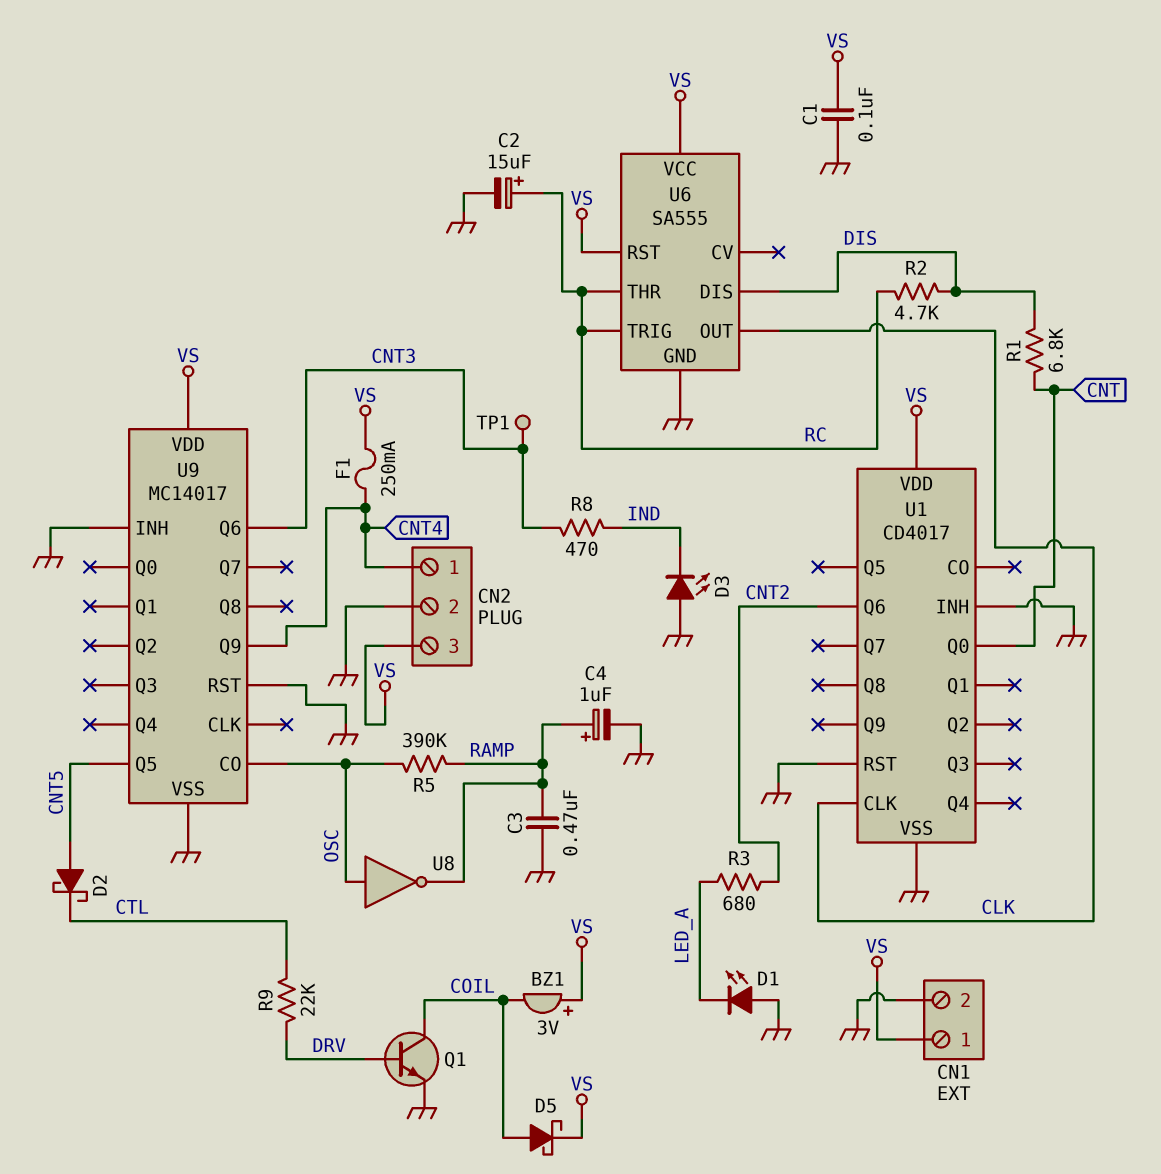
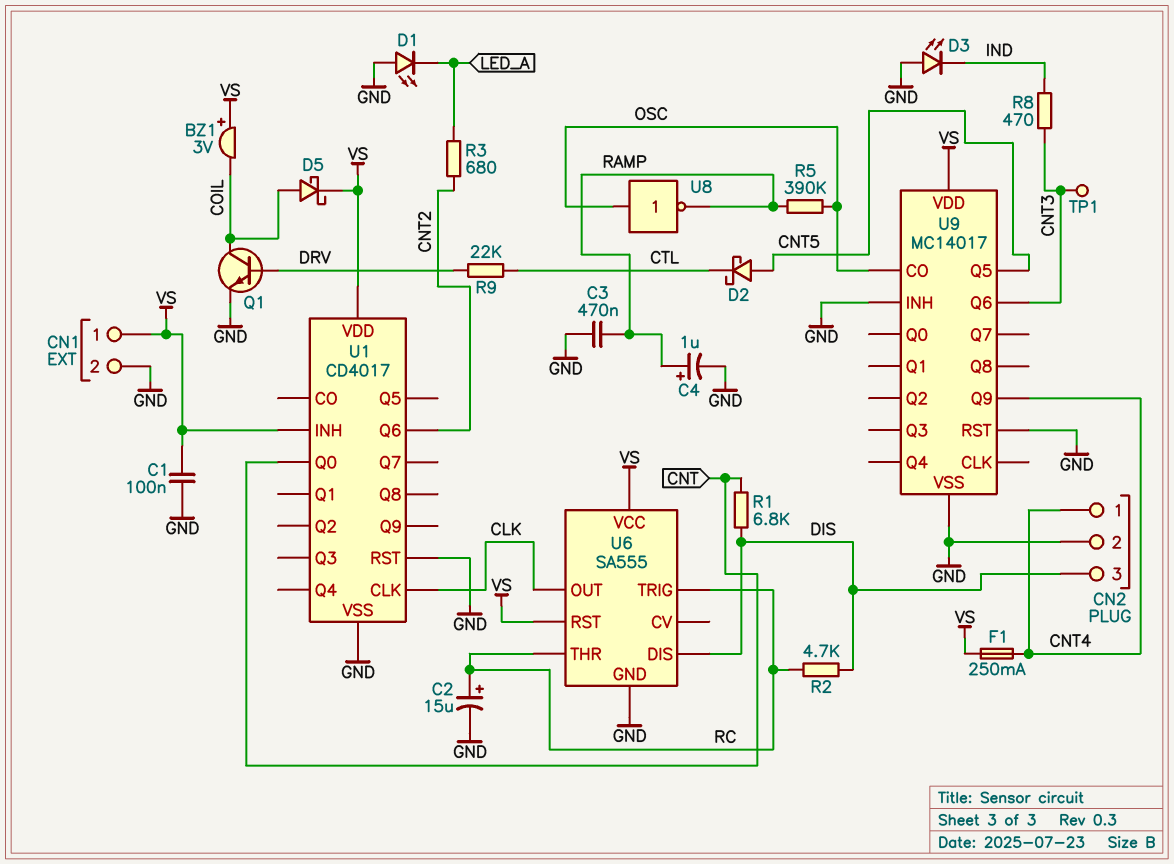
CN2 pin 3: VS -> DIS
U1 pin INH: GND -> VS

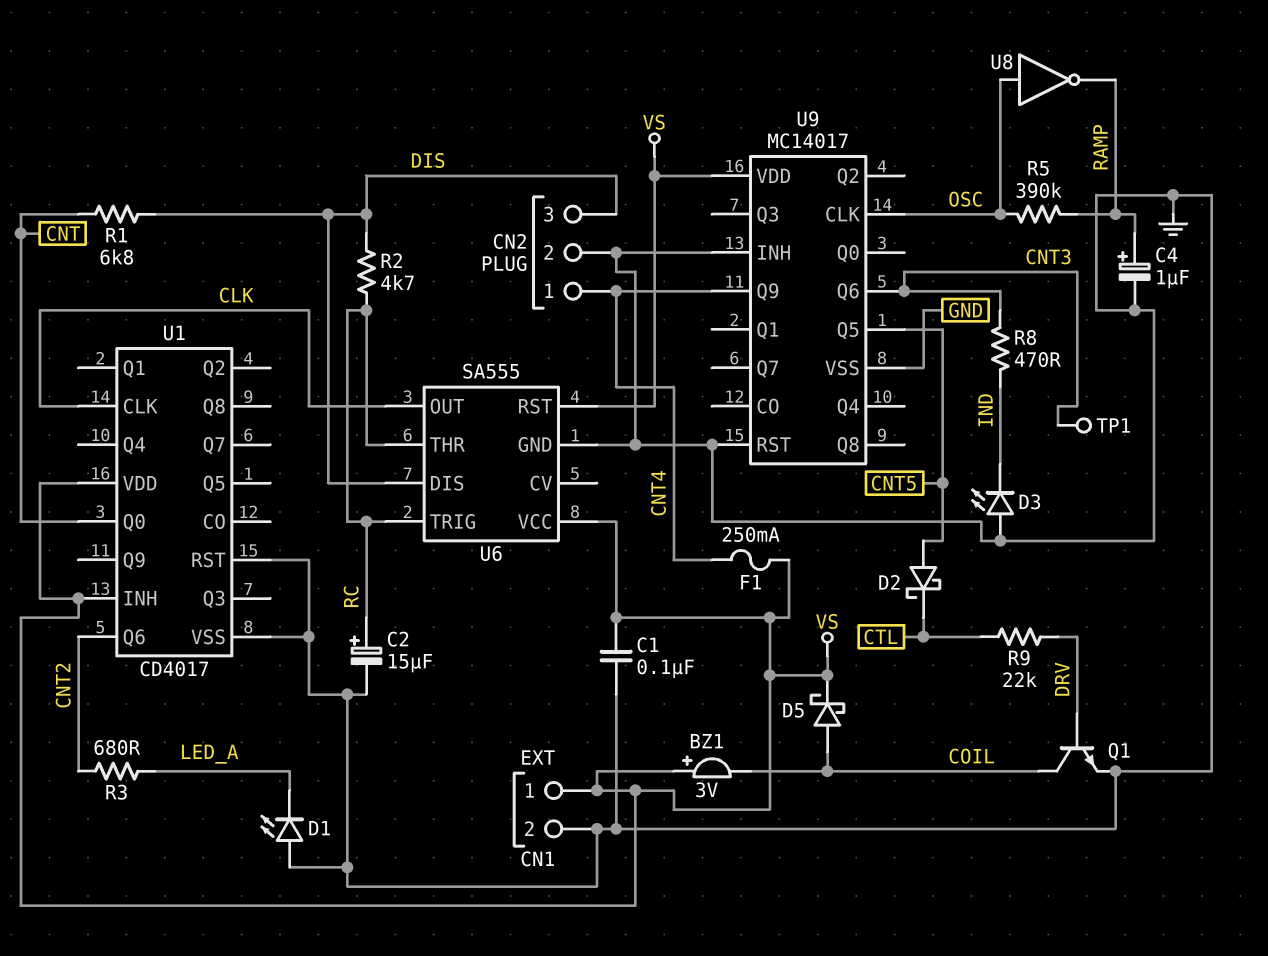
C3: 470nF (GND, RAMP) -> none
U9 pin CLK: none -> OSC
U9 pin CO: OSC -> none

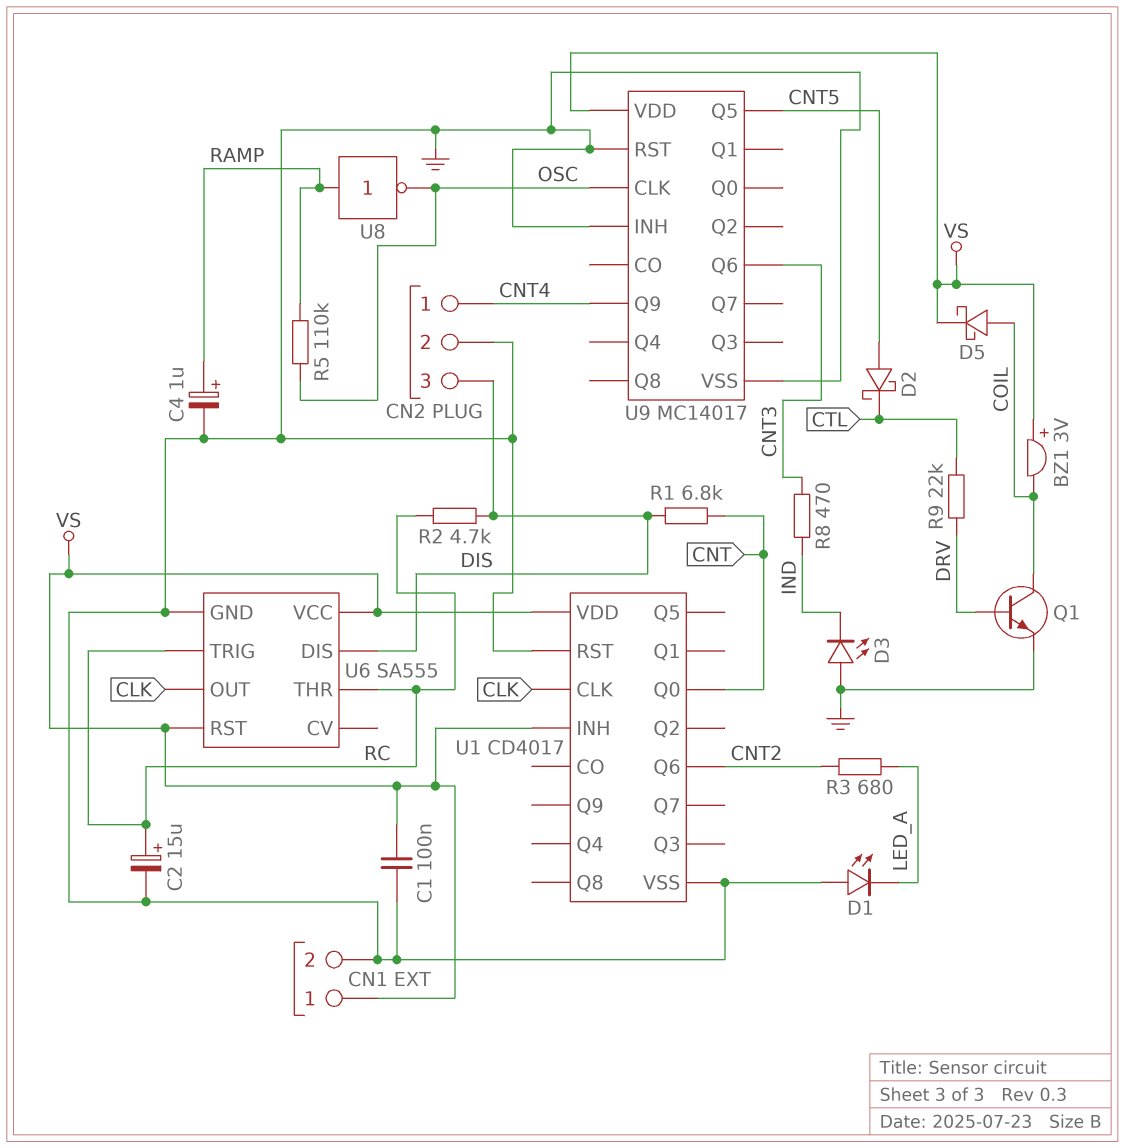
F1: 250mA (CNT4, VS) -> none
R5: 390k (OSC, RAMP) -> 110k (OSC, RAMP)
TP1: test point (CNT3) -> none
U8: NOT (in OSC, out RAMP) -> NOT (in RAMP, out OSC)

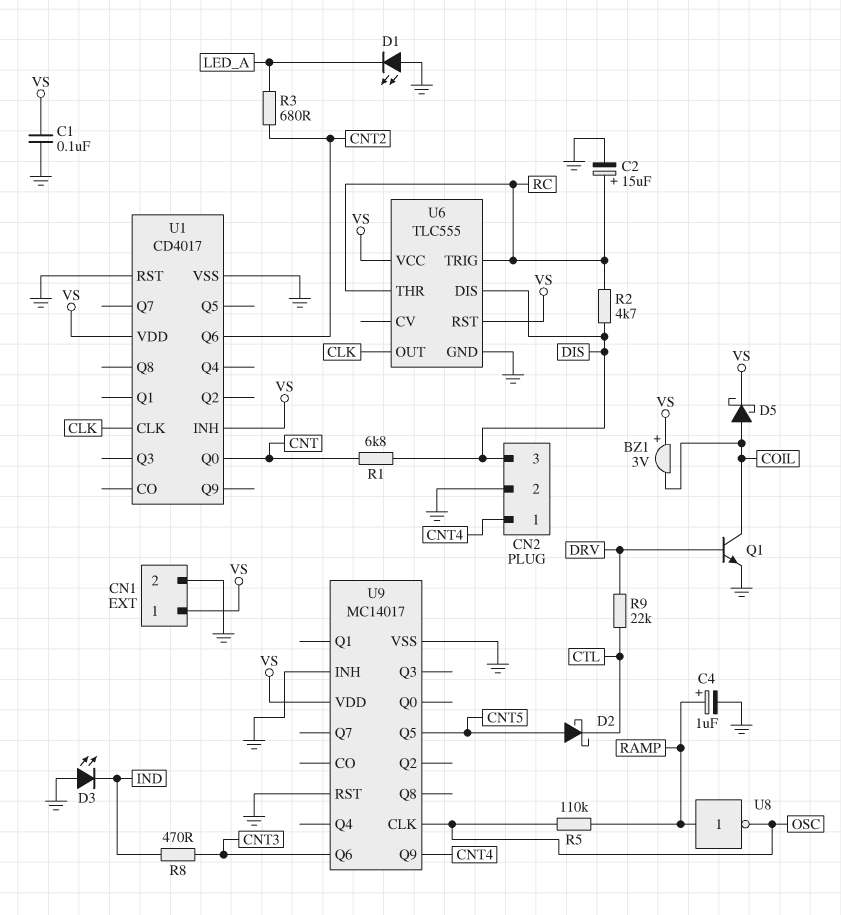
U6: SA555 -> TLC555

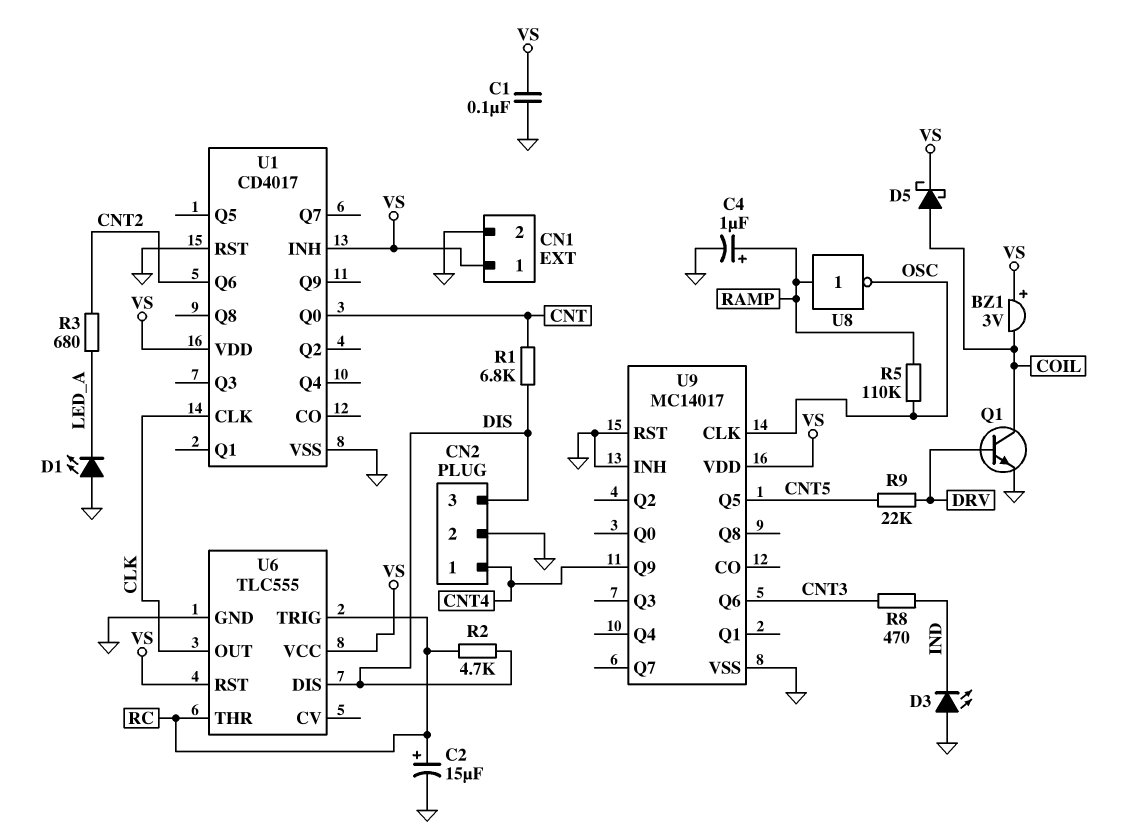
D2: schottky (A CNT5, K CTL) -> none
R9: 22k (CTL, DRV) -> 22k (CNT5, DRV)

